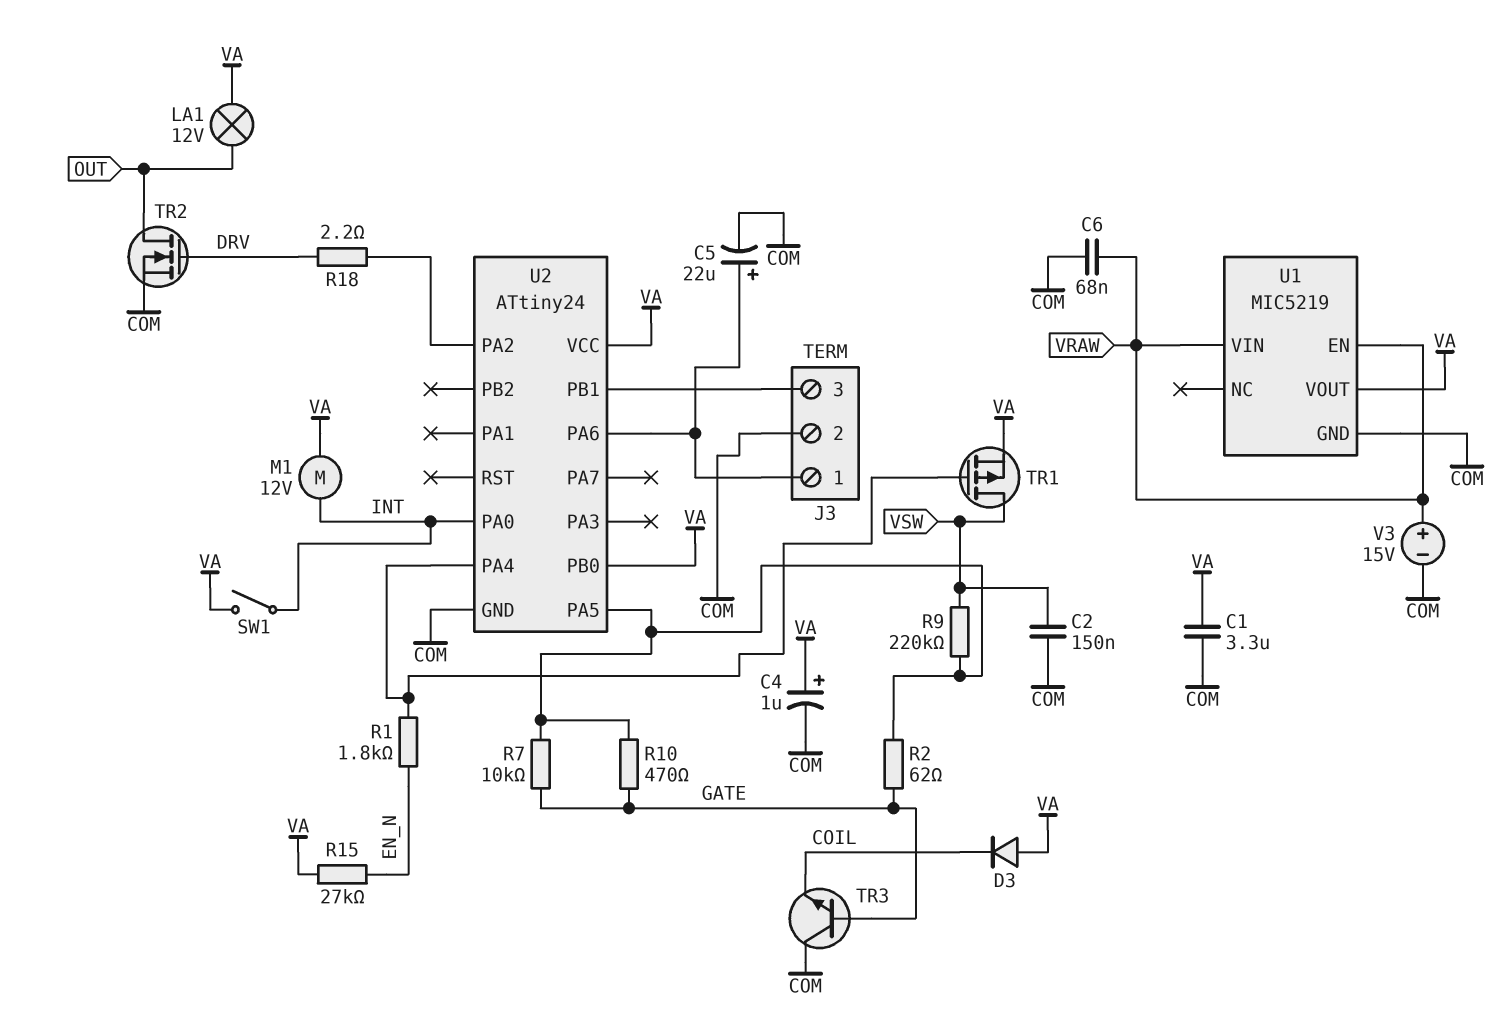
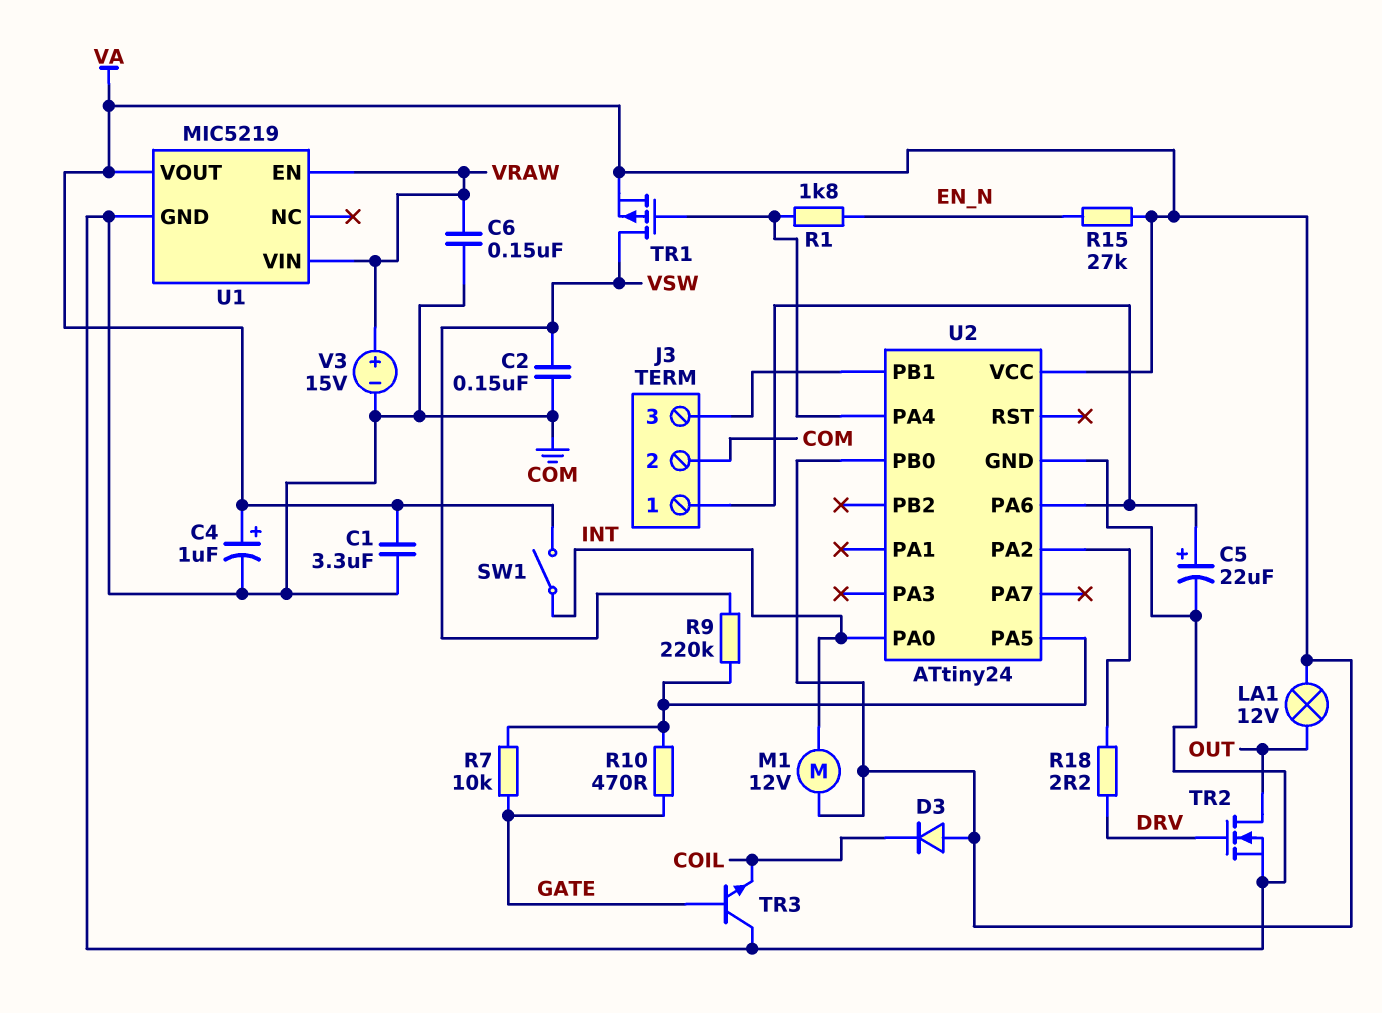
C6: 68nF (COM, VRAW) -> 150nF (COM, VRAW)
R2: 62 (GATE, U2/PA5) -> none

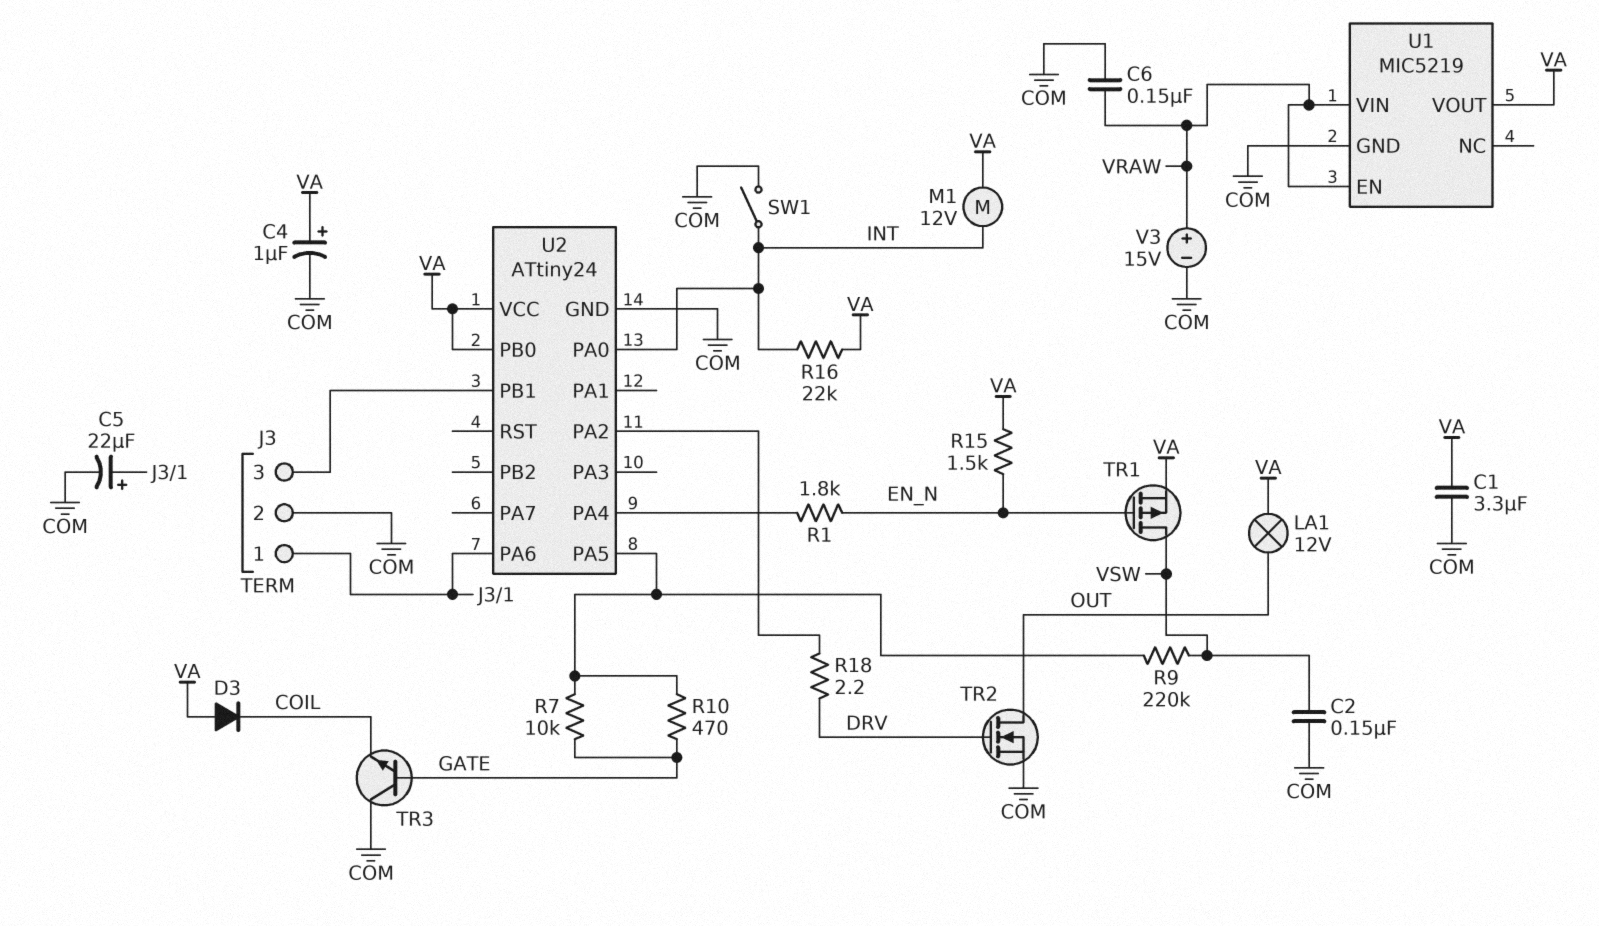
R15: 27k (EN_N, VA) -> 1.5k (EN_N, VA)
R16: none -> 22k (INT, VA)
SW1: switch (INT, VA) -> switch (COM, INT)
TR1: PMOS (G U2/PA4, D VSW, S VA) -> PMOS (G EN_N, D VSW, S VA)

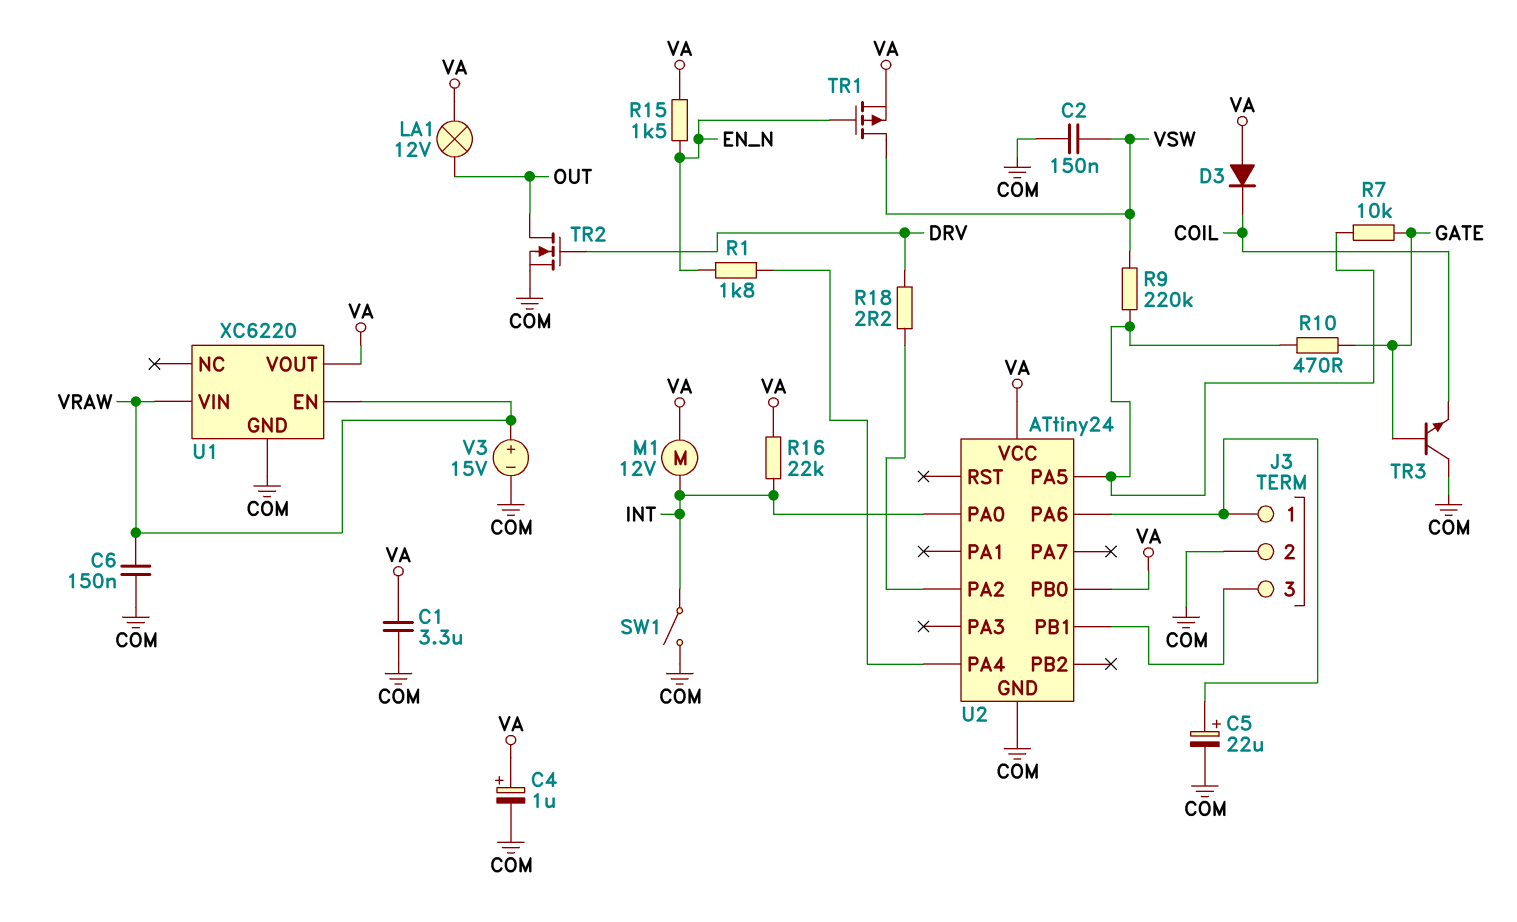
U1: MIC5219 -> XC6220

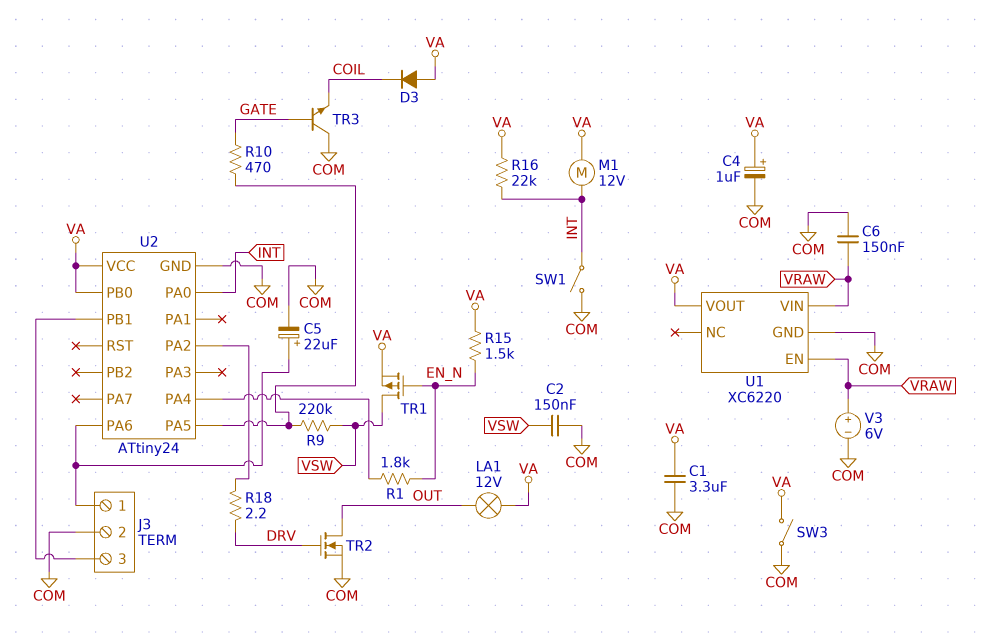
R7: 10k (GATE, U2/PA5) -> none
SW3: none -> switch (COM, VA)
V3: 15V (plus VRAW, minus COM) -> 6V (plus VRAW, minus COM)

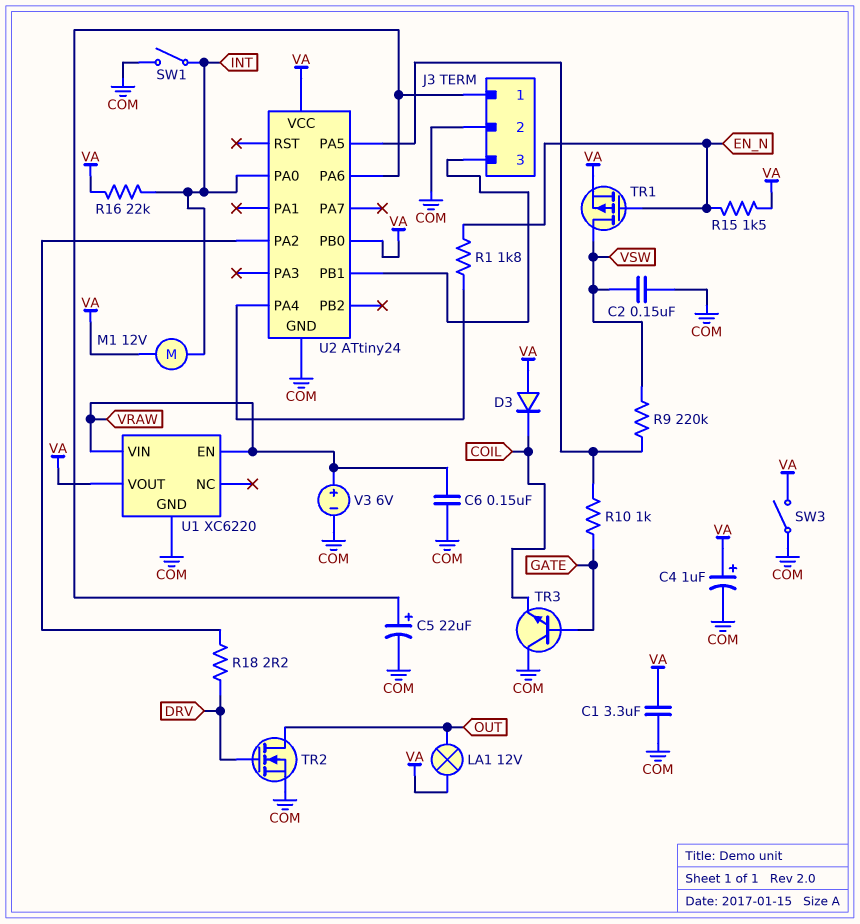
R10: 470 (GATE, U2/PA5) -> 1k (GATE, U2/PA5)

